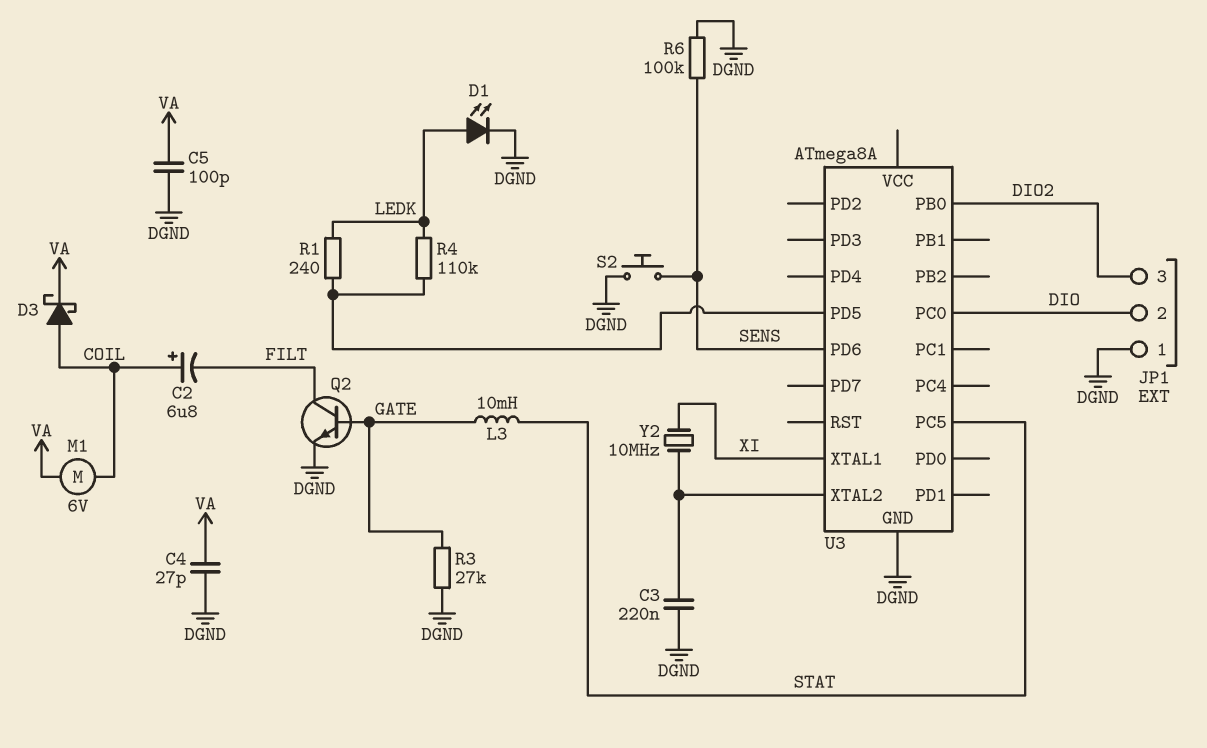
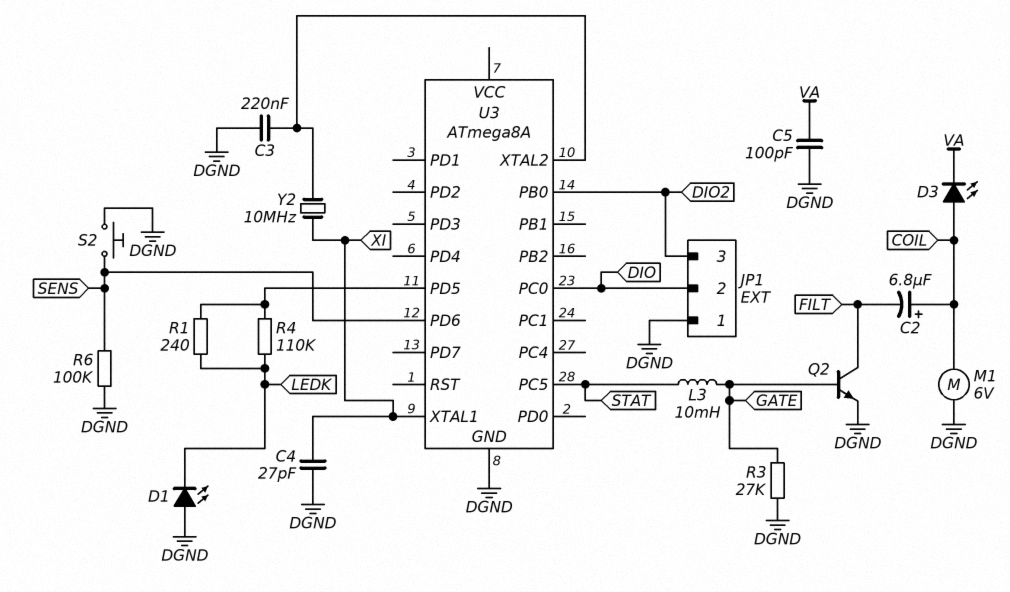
C4: 27pF (DGND, VA) -> 27pF (DGND, XI)
D1: LED (A LEDK, K DGND) -> LED (A DGND, K LEDK)
D3: schottky (A COIL, K VA) -> LED (A COIL, K VA)
M1: motor 6V (COIL, VA) -> motor 6V (COIL, DGND)

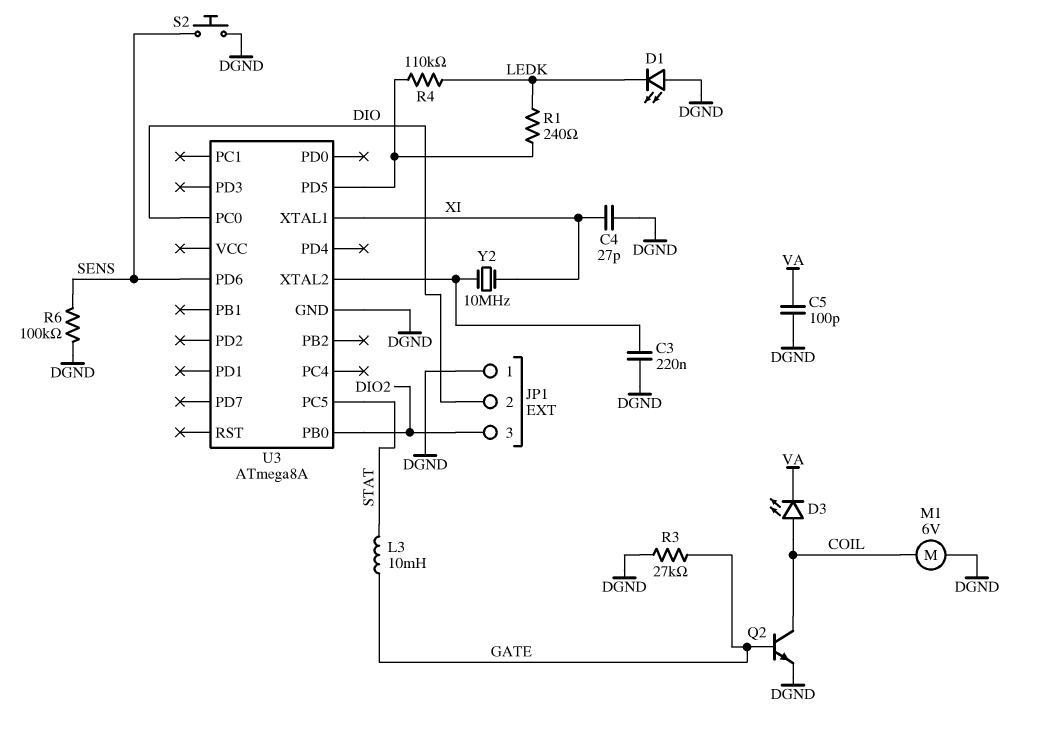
C2: 6.8uF (plus COIL, minus FILT) -> none
Q2: NPN (B GATE, C FILT, E DGND) -> NPN (B GATE, C COIL, E DGND)

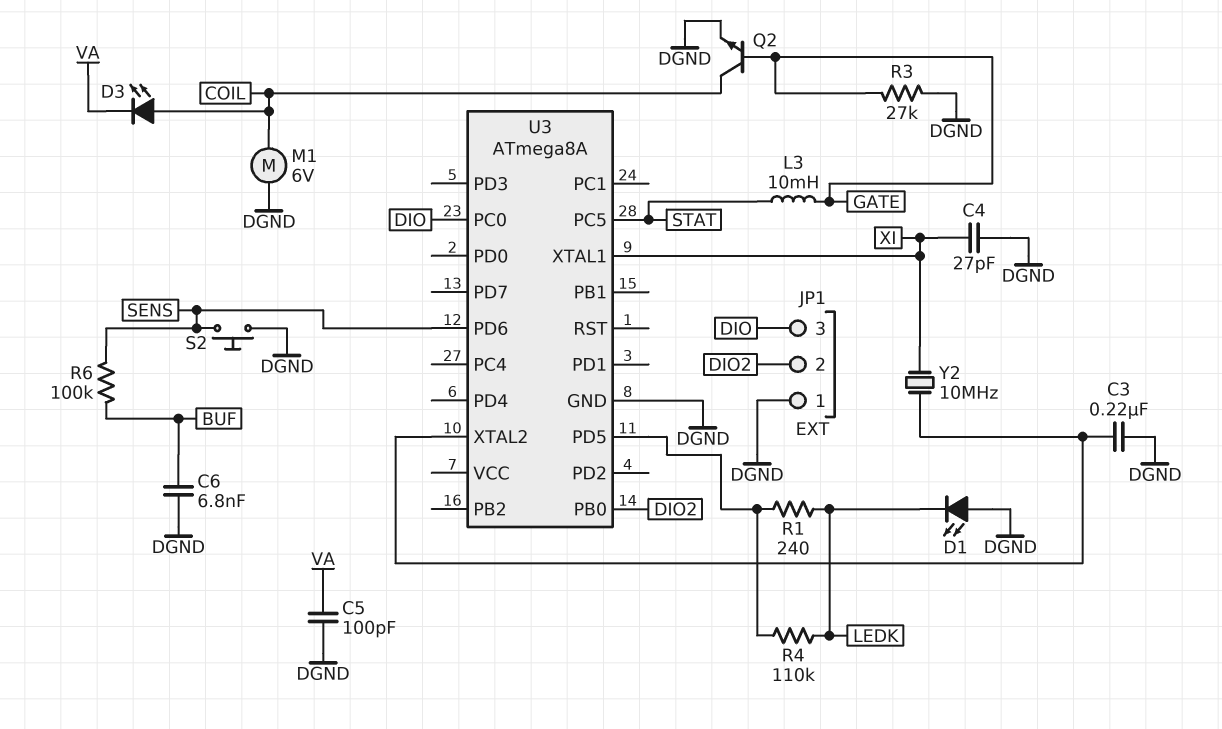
C6: none -> 6.8nF (BUF, DGND)
JP1 pin 2: DIO -> DIO2
JP1 pin 3: DIO2 -> DIO
R6: 100k (DGND, SENS) -> 100k (BUF, SENS)

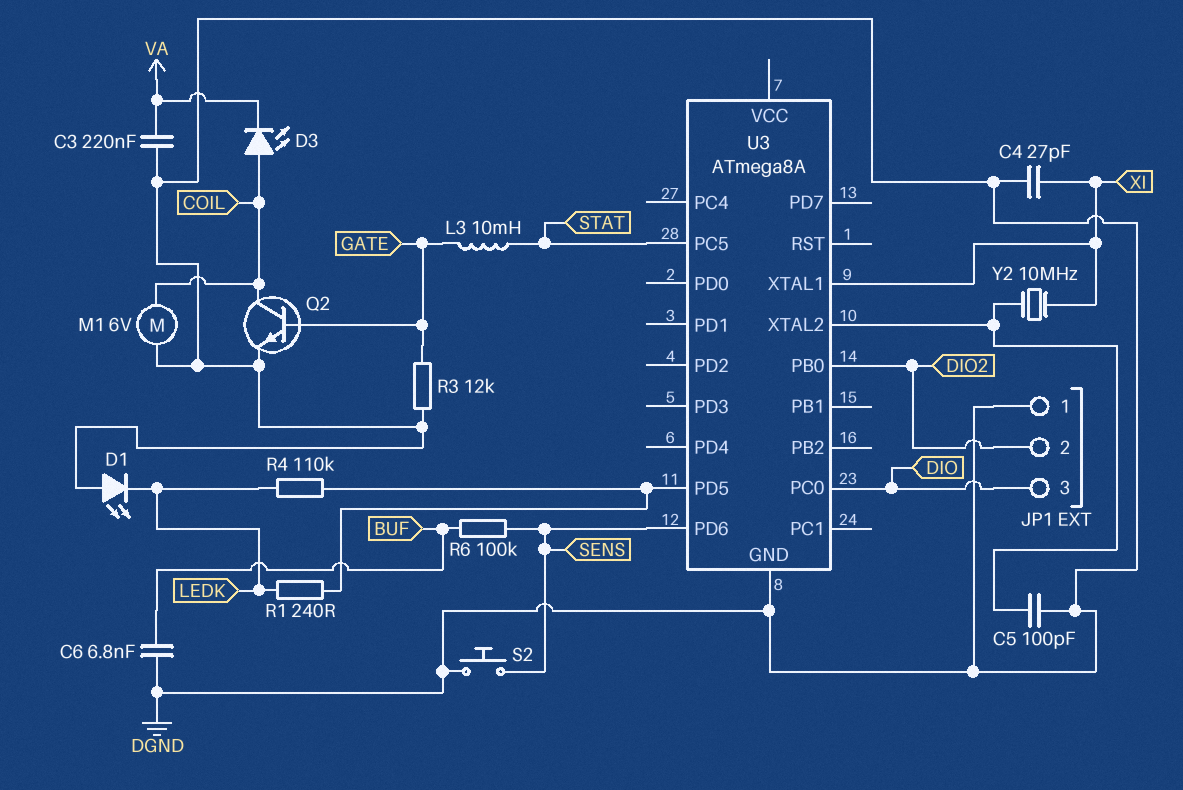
C3: 220nF (DGND, U3/XTAL2) -> 220nF (DGND, VA)
C5: 100pF (DGND, VA) -> 100pF (DGND, U3/XTAL2)
R3: 27k (DGND, GATE) -> 12k (DGND, GATE)

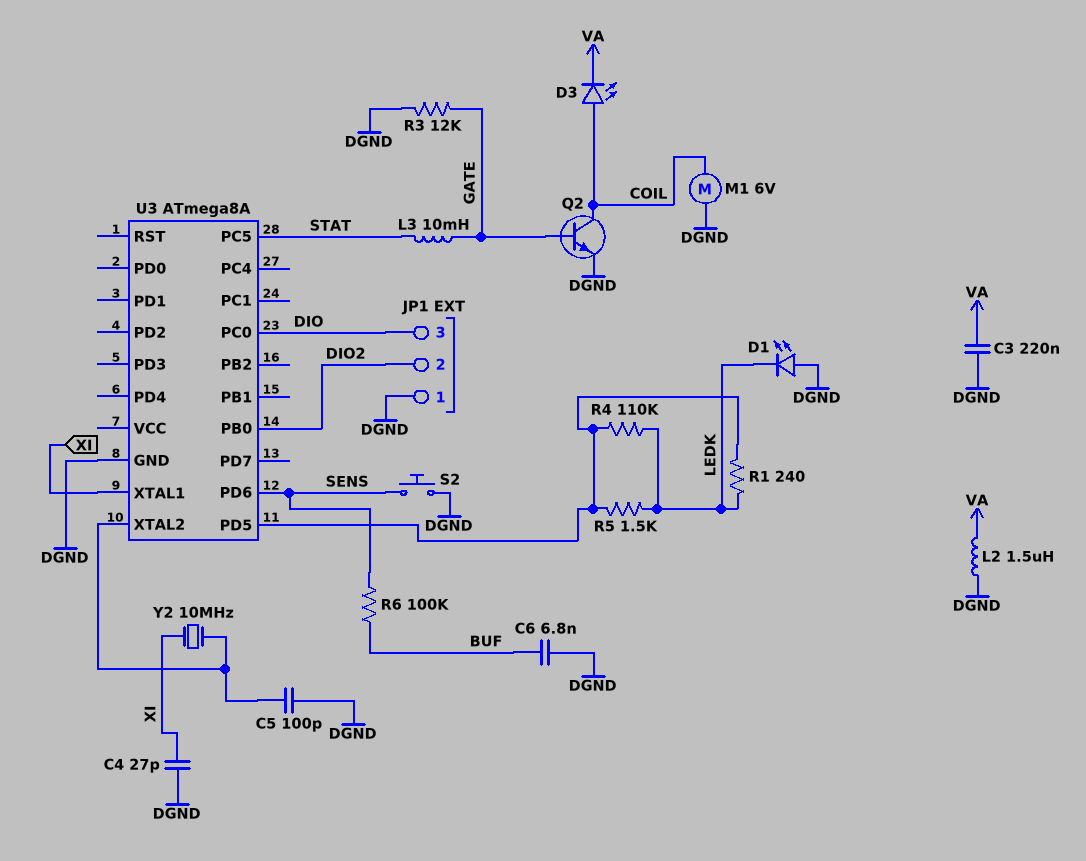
L2: none -> 1.5uH (DGND, VA)
R5: none -> 1.5k (LEDK, U3/PD5)

